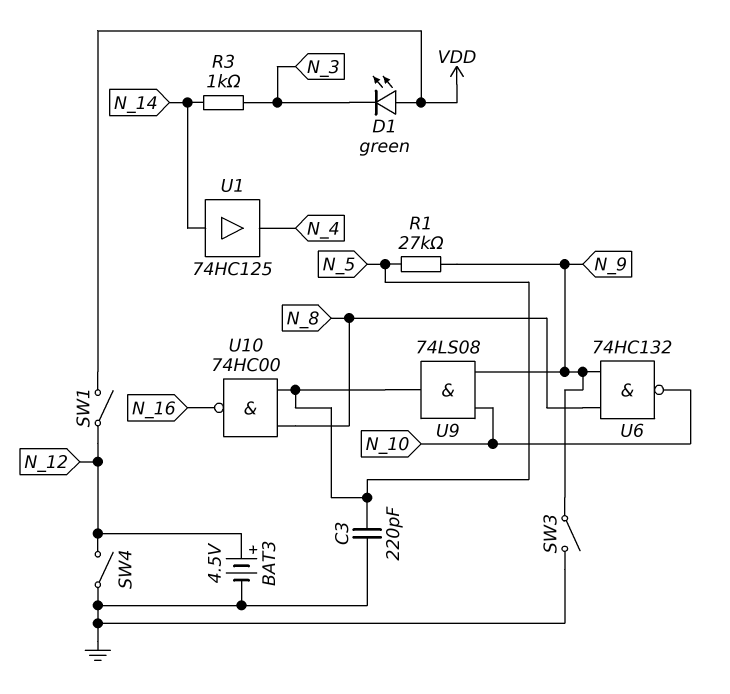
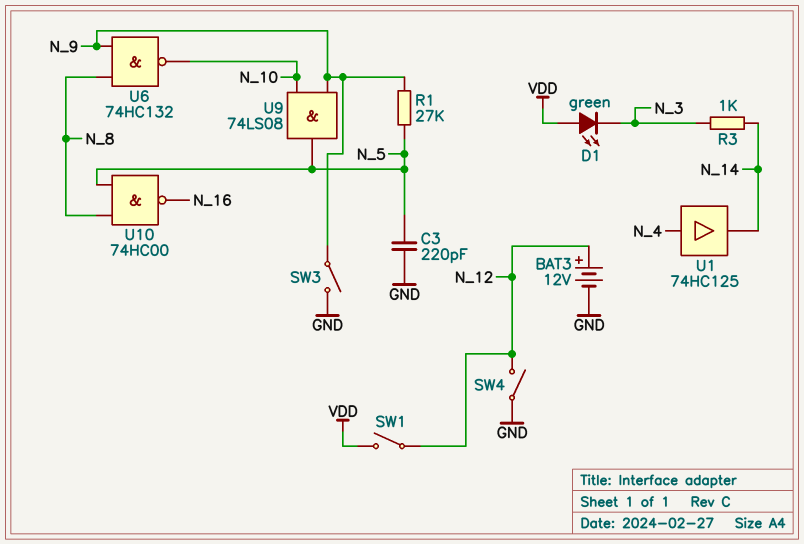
BAT3: 4.5V (plus N_12, minus GND) -> 12V (plus N_12, minus GND)
U1: buffer 74HC125 (in N_14, out N_4) -> buffer 74HC125 (in N_4, out N_14)

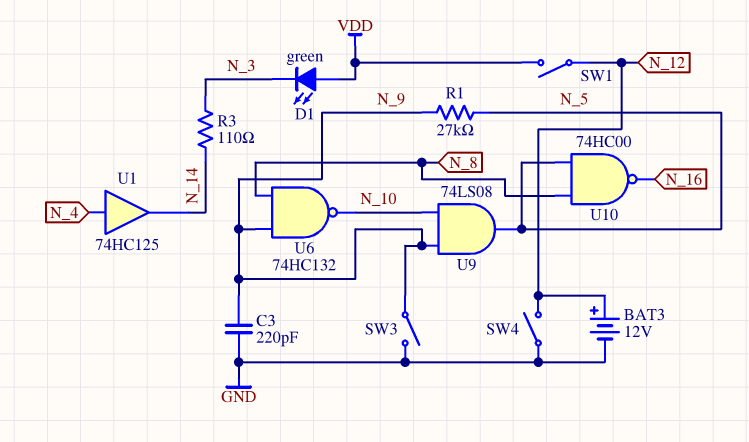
C3: 220pF (GND, N_5) -> 220pF (GND, N_9)
R3: 1k (N_3, N_14) -> 110 (N_3, N_14)

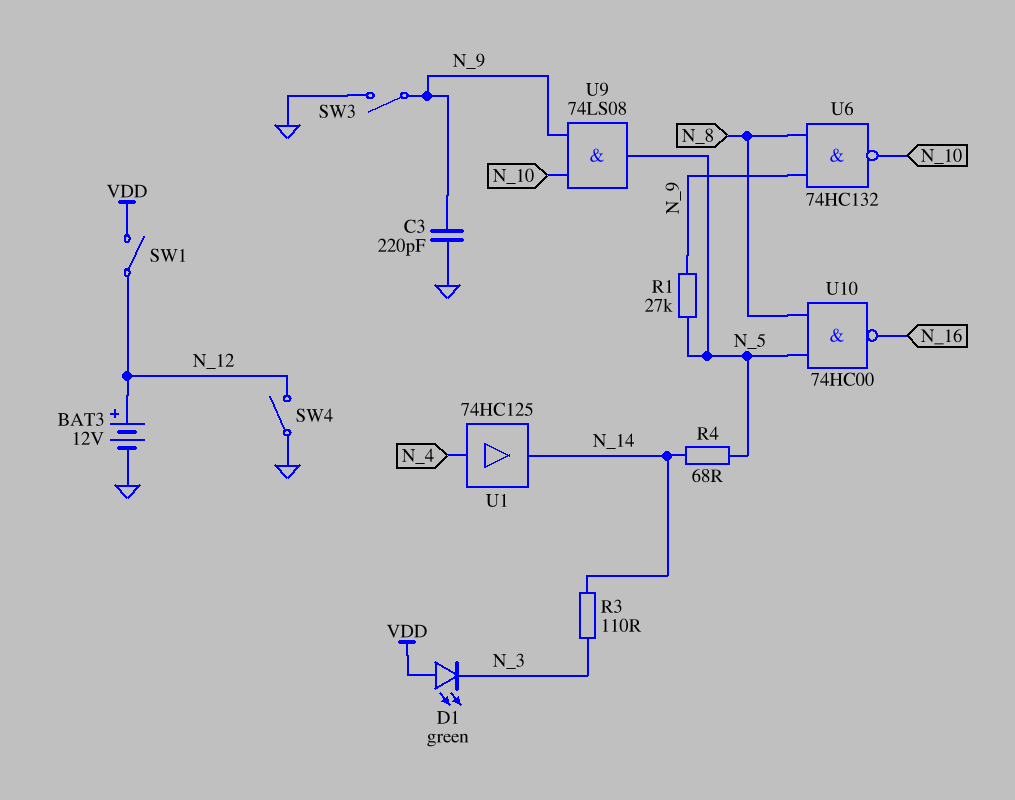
R4: none -> 68 (N_5, N_14)

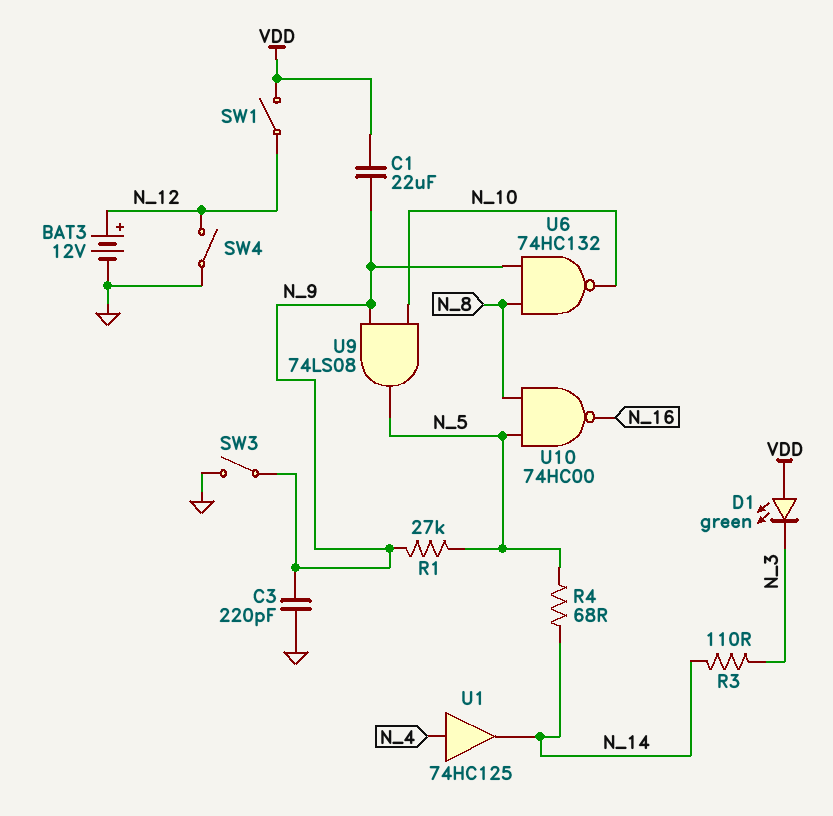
C1: none -> 22uF (N_9, VDD)

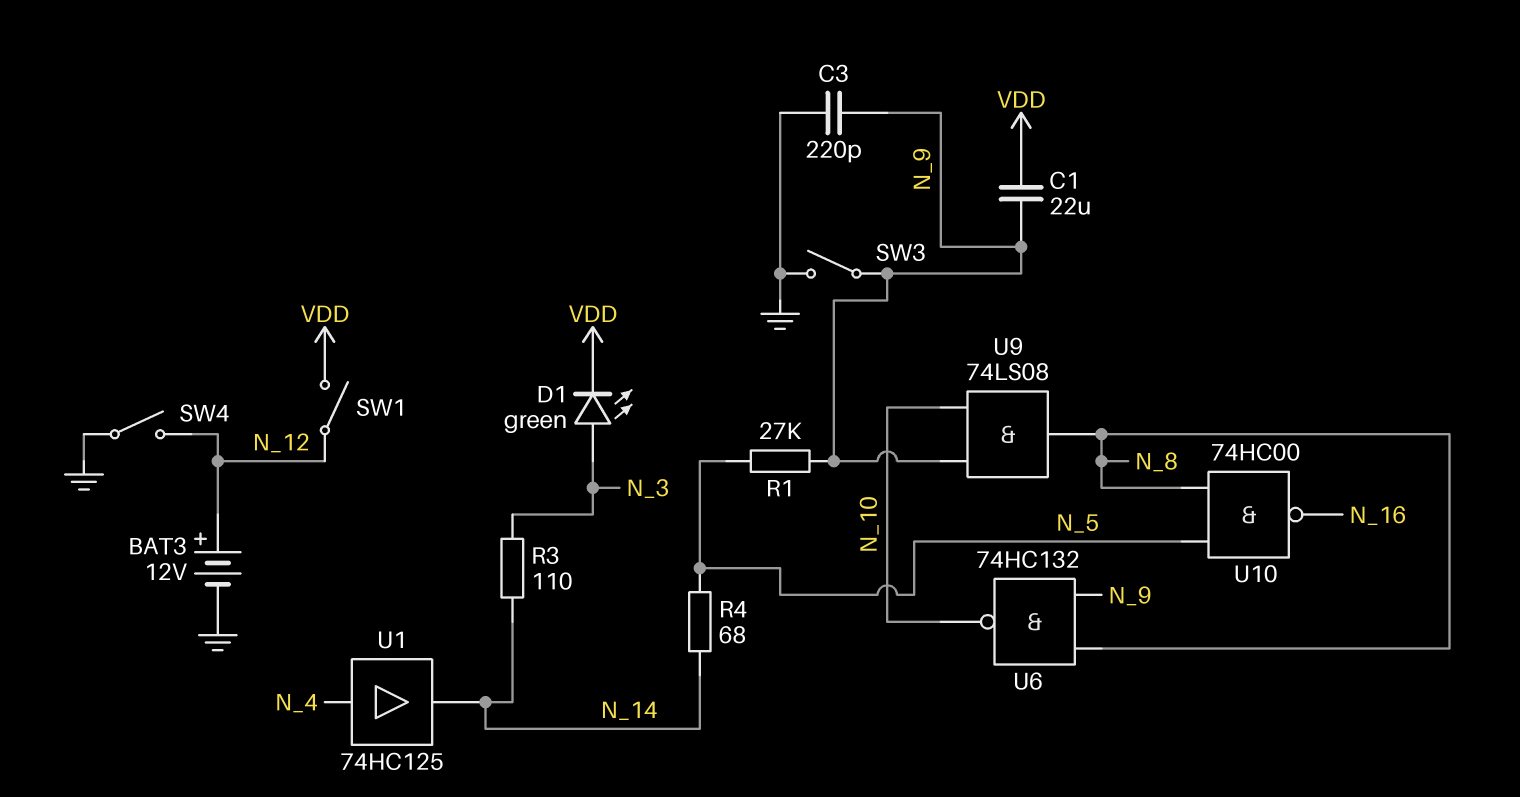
D1: LED green (A VDD, K N_3) -> LED green (A N_3, K VDD)
U9: AND 74LS08 (in N_9, in N_10, out N_5) -> AND 74LS08 (in N_9, in N_10, out N_8)

